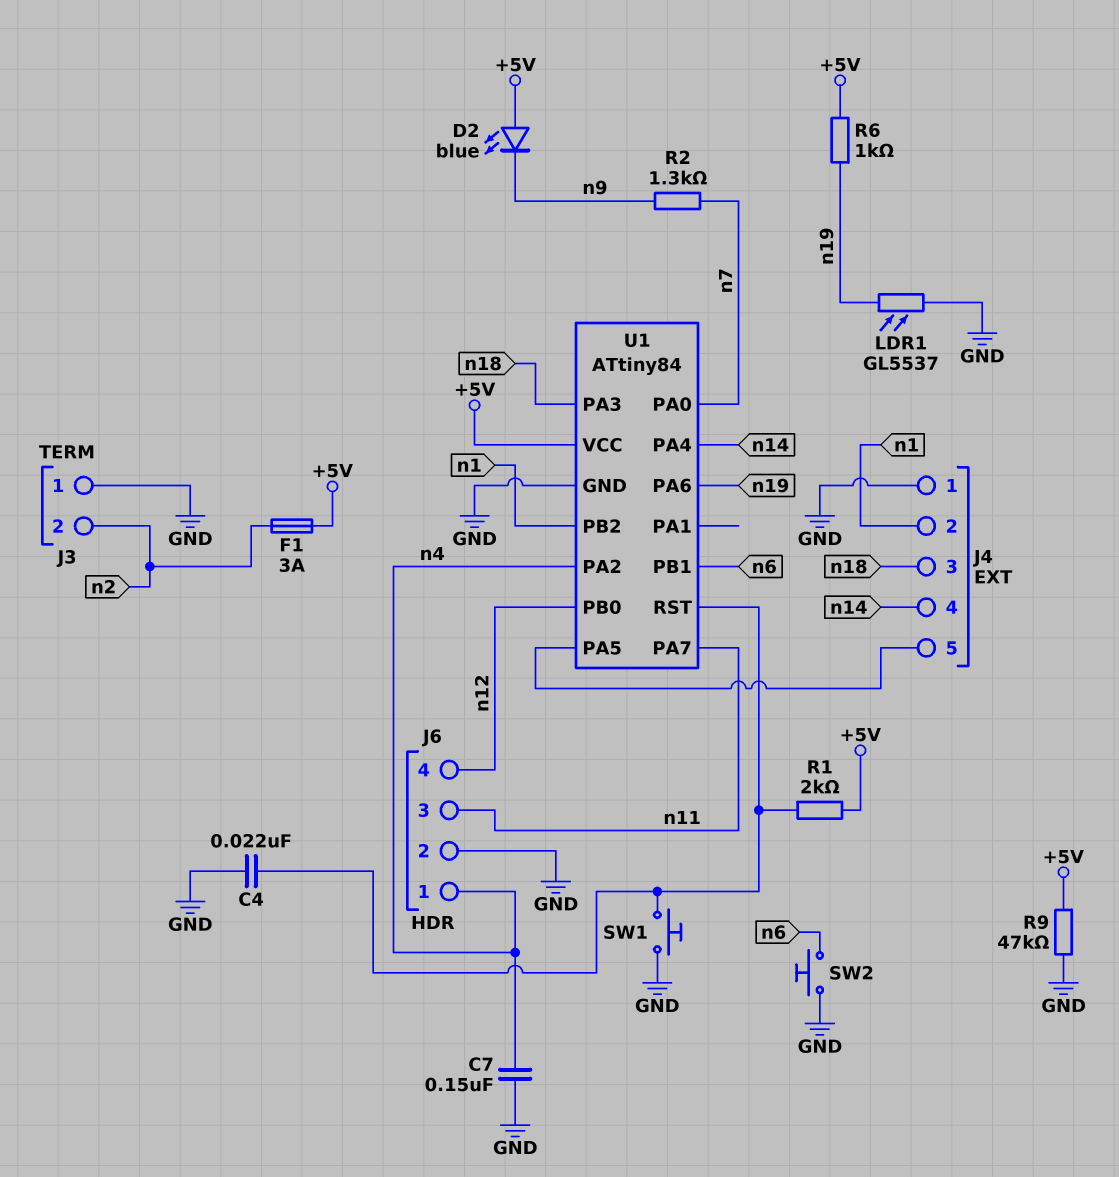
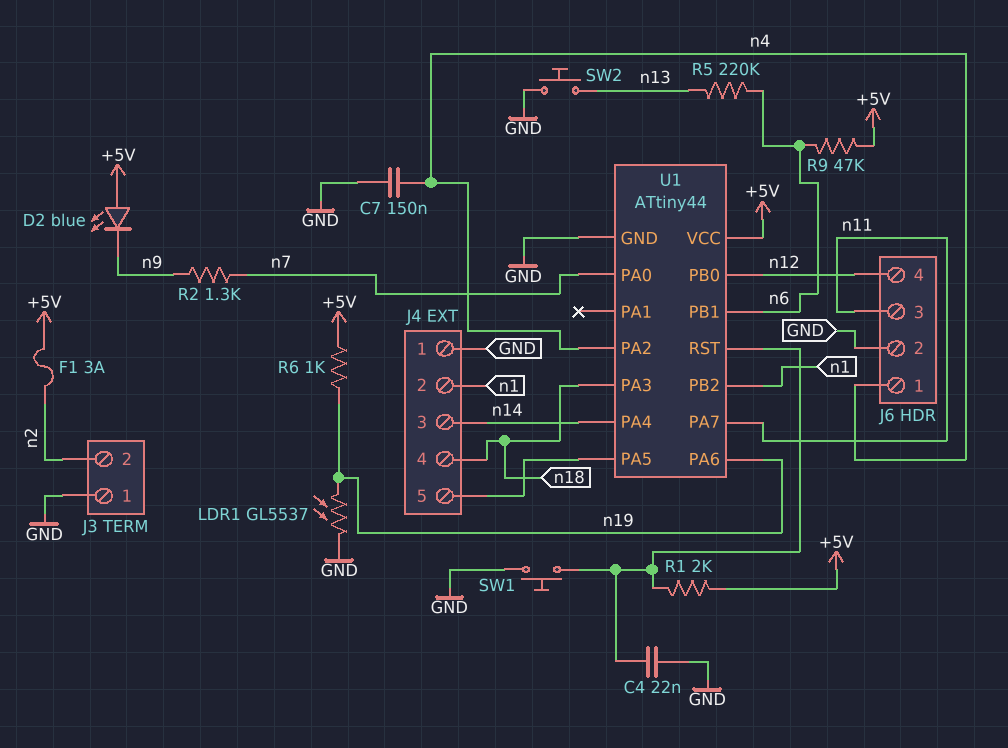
J4 pin 3: n18 -> n14
J4 pin 4: n14 -> n18
R5: none -> 220k (n6, n13)
R9: 47k (+5V, GND) -> 47k (+5V, n6)
SW2: button (GND, n6) -> button (GND, n13)
U1: ATtiny84 -> ATtiny44

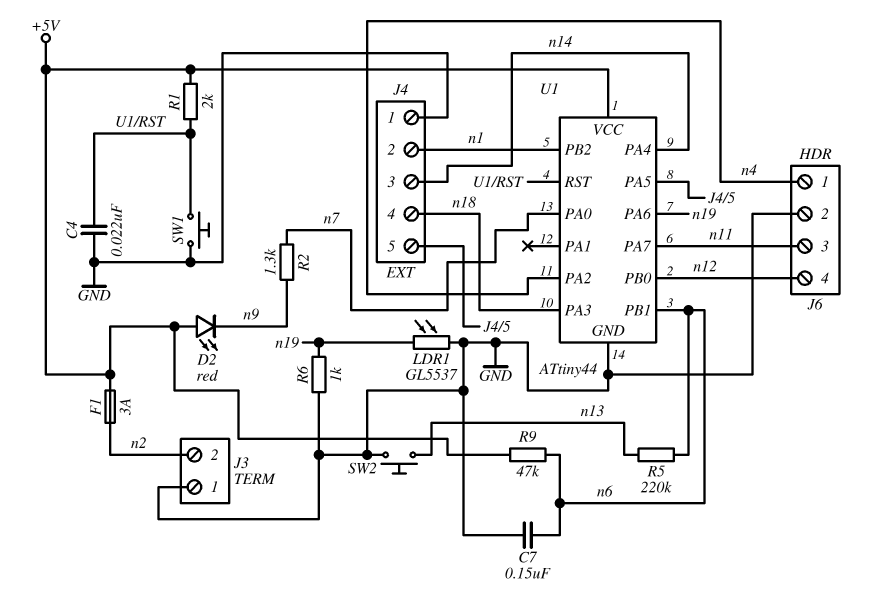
C7: 150nF (GND, n4) -> 150nF (GND, n6)
D2: LED blue (A +5V, K n9) -> LED red (A +5V, K n9)
R6: 1k (+5V, n19) -> 1k (GND, n19)

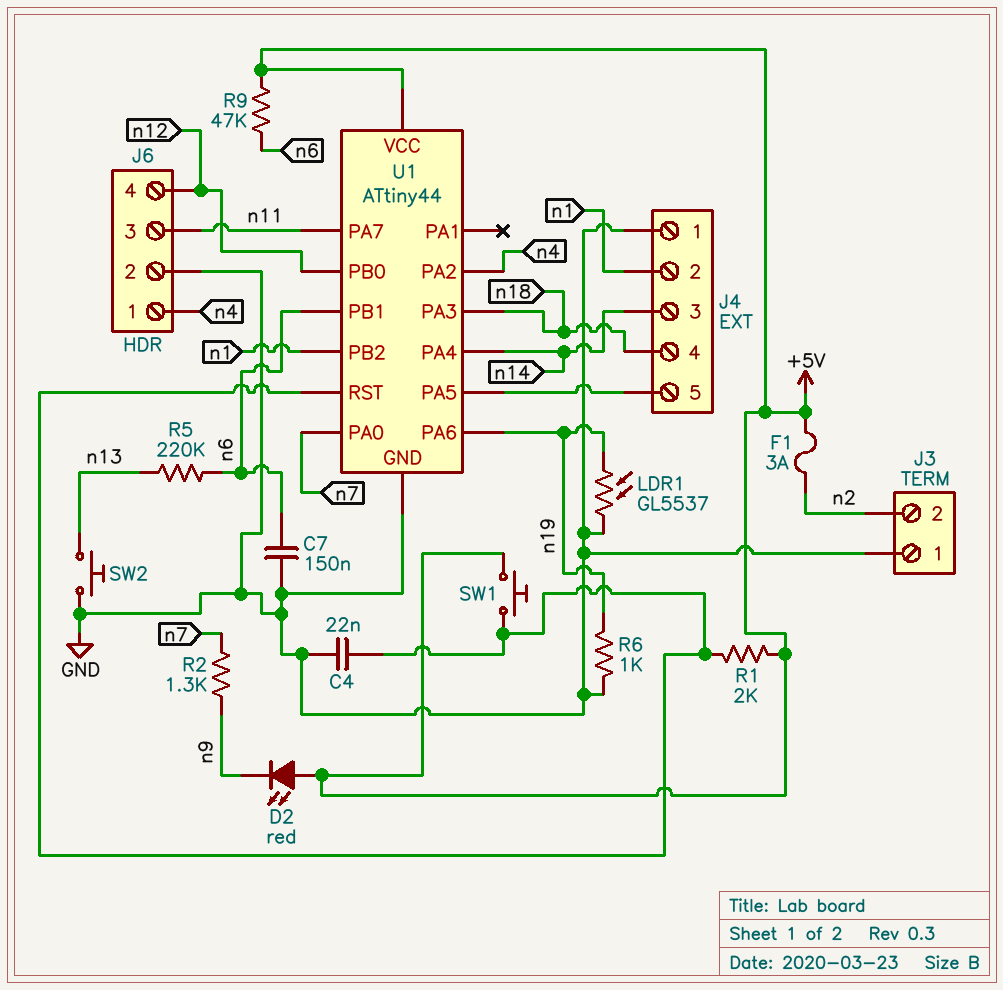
SW1: button (GND, U1/RST) -> button (+5V, U1/RST)

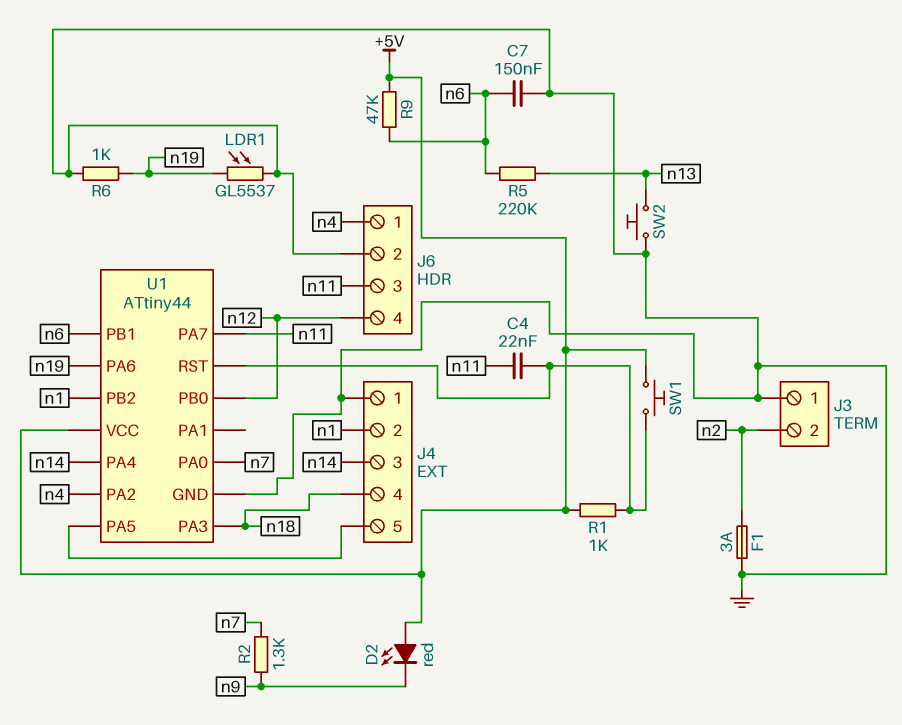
C4: 22nF (GND, U1/RST) -> 22nF (U1/RST, n11)
F1: 3A (+5V, n2) -> 3A (GND, n2)
R1: 2k (+5V, U1/RST) -> 1k (+5V, U1/RST)

